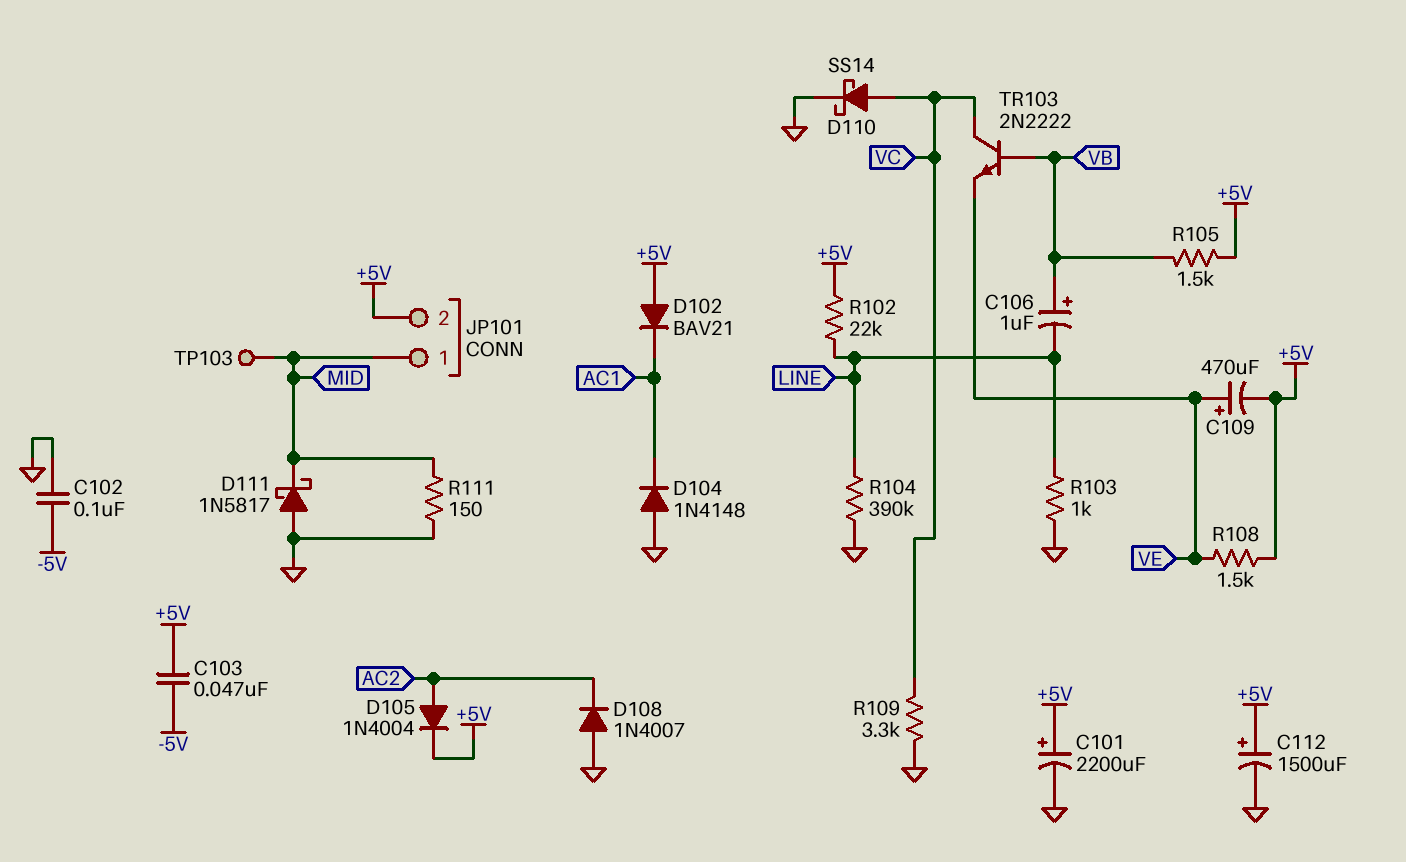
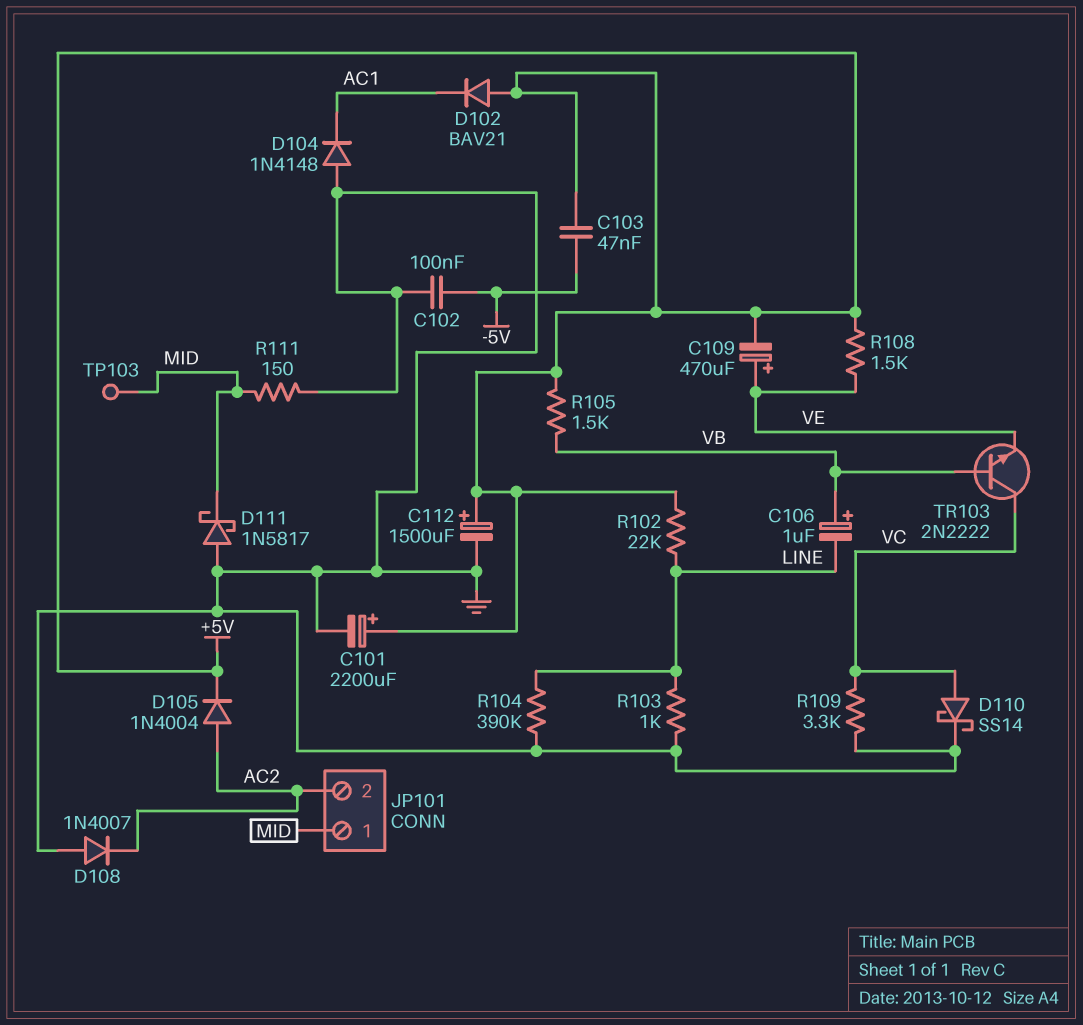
JP101 pin 2: +5V -> AC2

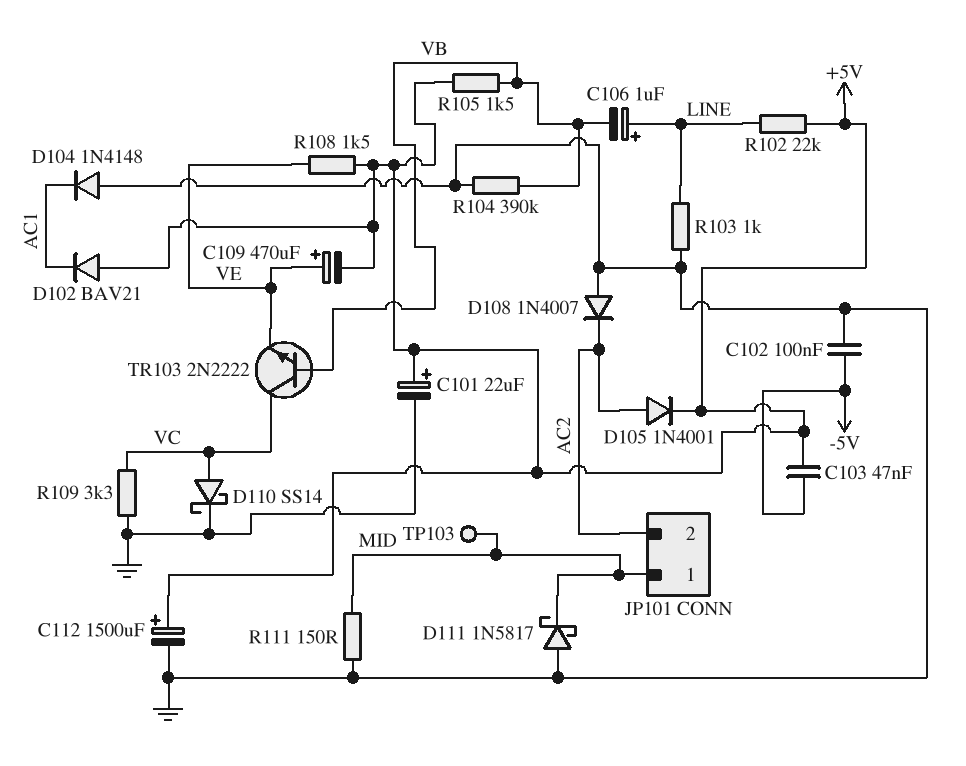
C101: 2200uF (plus +5V, minus GND) -> 22uF (plus +5V, minus GND)
C106: 1uF (plus VB, minus LINE) -> 1uF (plus LINE, minus VB)
D105: diode 1N4004 (A AC2, K +5V) -> diode 1N4001 (A AC2, K +5V)
R104: 390k (GND, LINE) -> 390k (GND, VB)

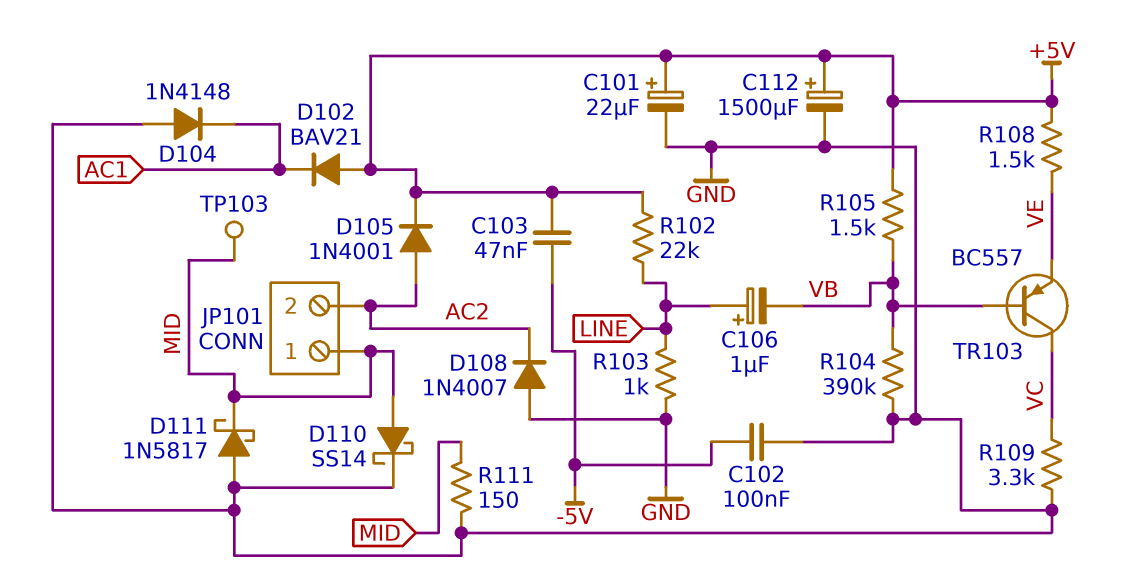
C109: 470uF (plus VE, minus +5V) -> none
D110: schottky SS14 (A VC, K GND) -> schottky SS14 (A MID, K GND)
TR103: NPN 2N2222 (B VB, C VC, E VE) -> PNP BC557 (B VB, C VC, E VE)

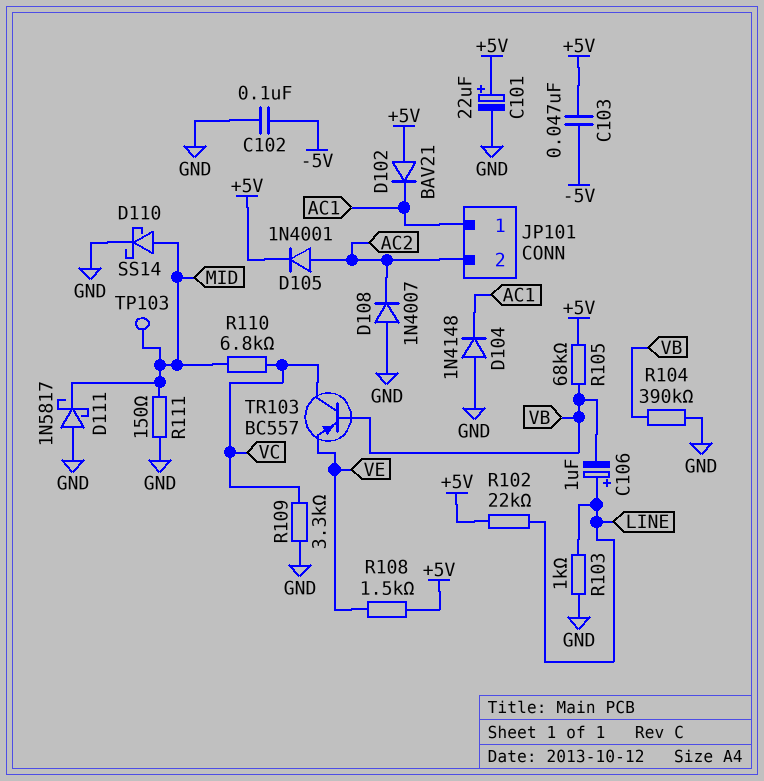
C112: 1500uF (plus +5V, minus GND) -> none
JP101 pin 1: MID -> AC1
R105: 1.5k (+5V, VB) -> 68k (+5V, VB)
R110: none -> 6.8k (MID, VC)

